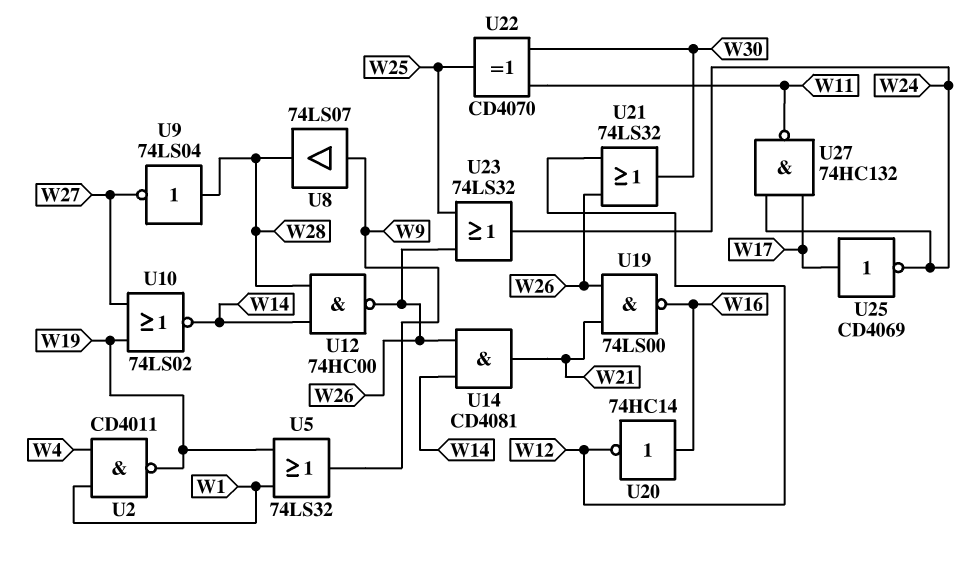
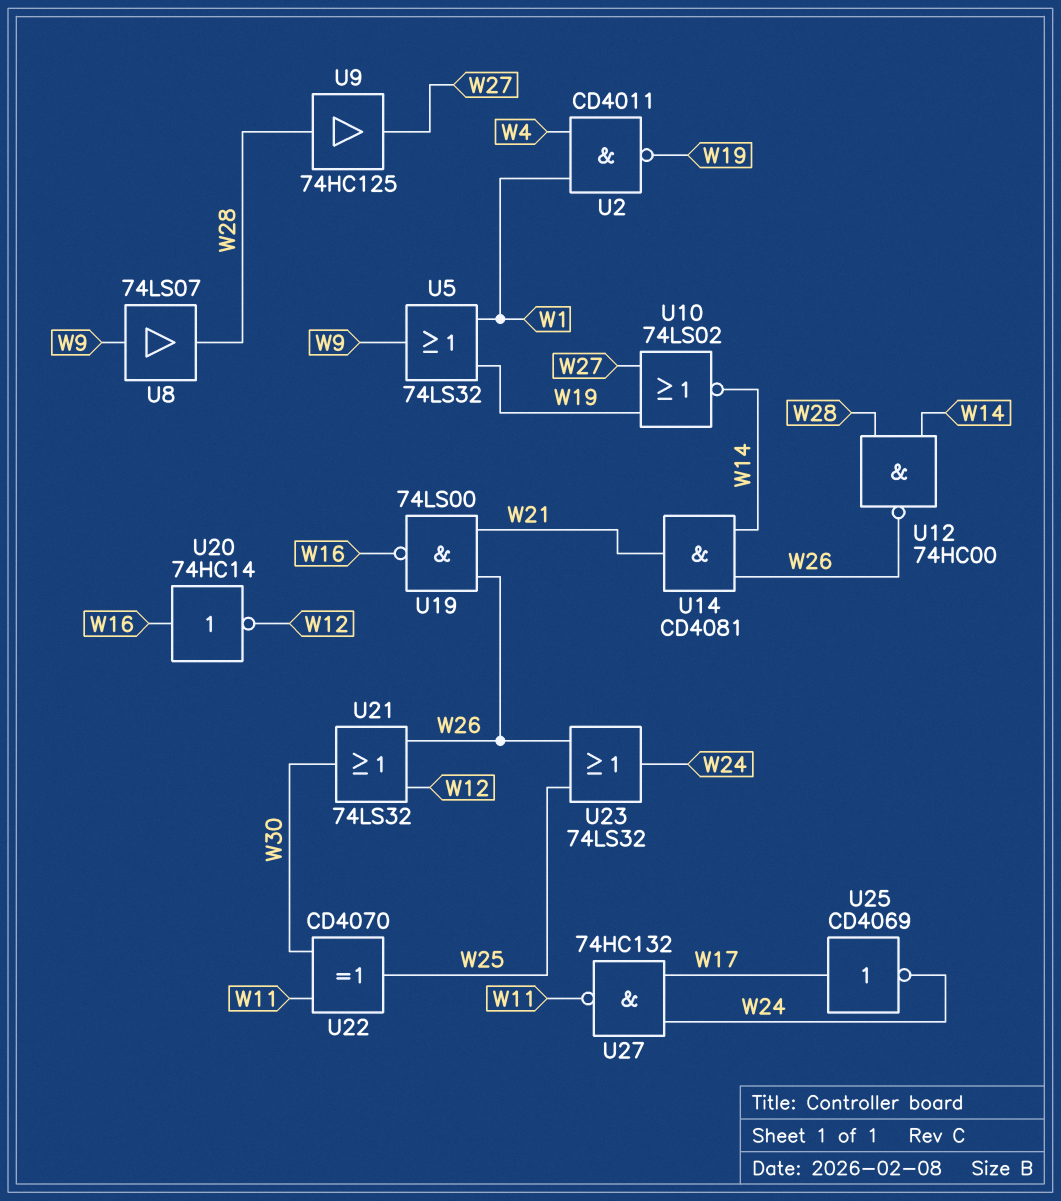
U9: NOT 74LS04 (in W28, out W27) -> buffer 74HC125 (in W28, out W27)

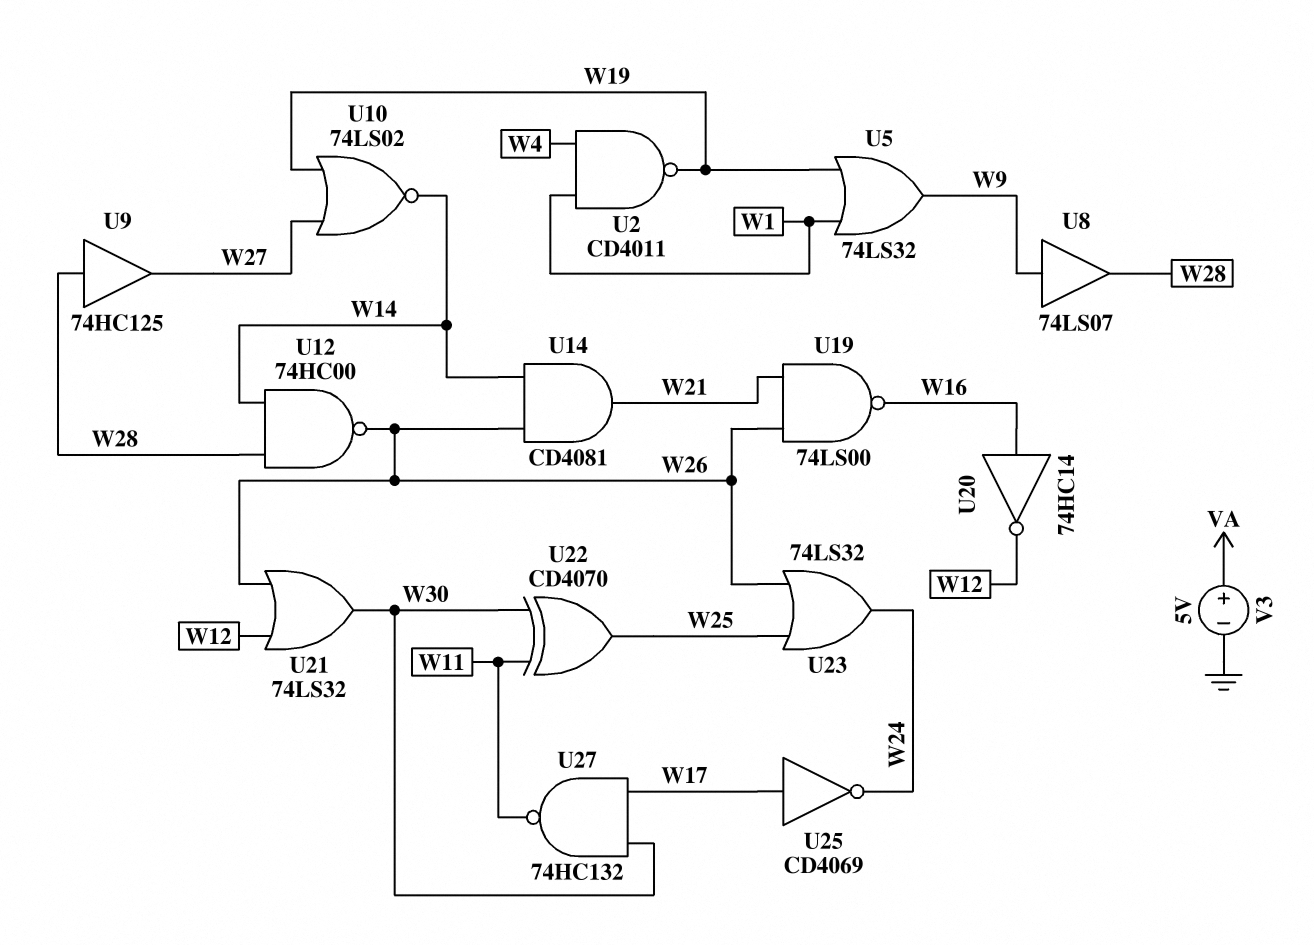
U27: NAND 74HC132 (in W17, in W24, out W11) -> NAND 74HC132 (in W17, in W30, out W11)
V3: none -> 5V (plus VA, minus GND)

